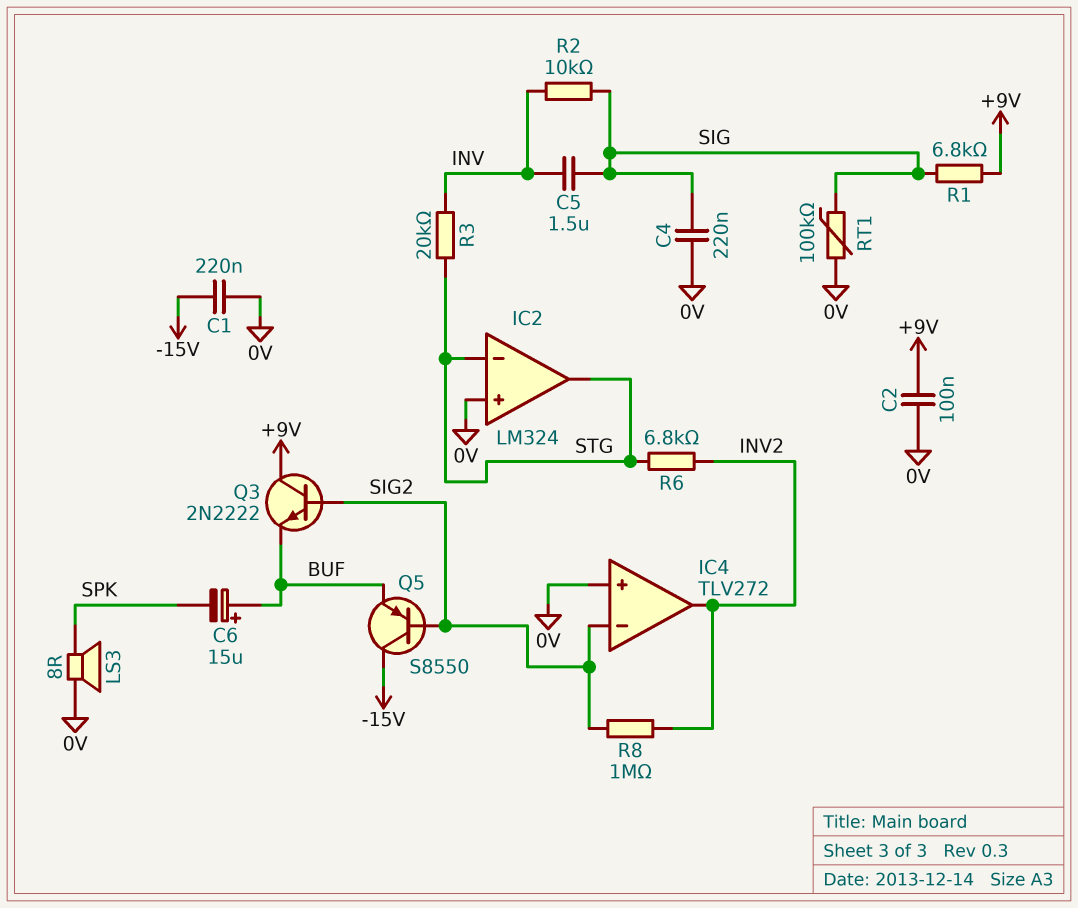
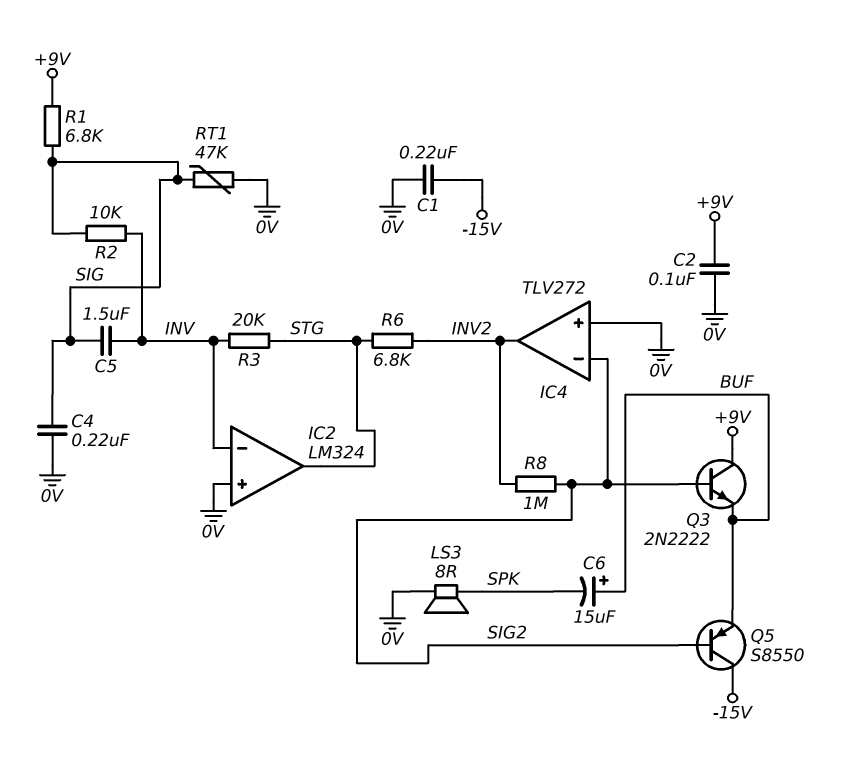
IC2 pin in-: STG -> INV
RT1: 100k (0V, SIG) -> 47k (0V, SIG)

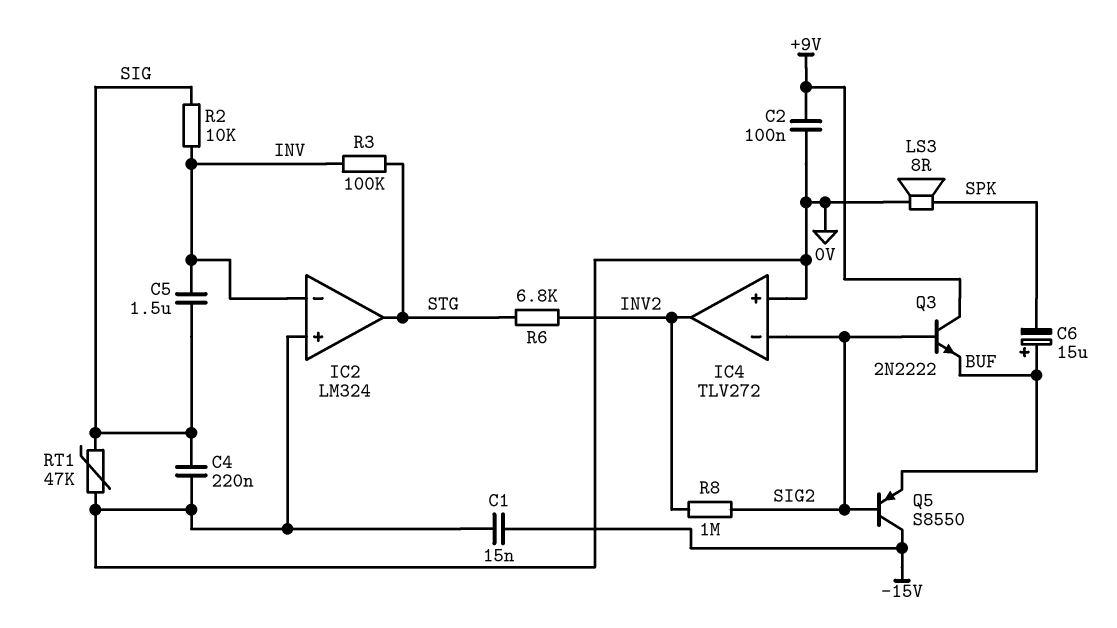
C1: 220nF (-15V, 0V) -> 15nF (-15V, 0V)
R1: 6.8k (+9V, SIG) -> none
R3: 20k (INV, STG) -> 100k (INV, STG)

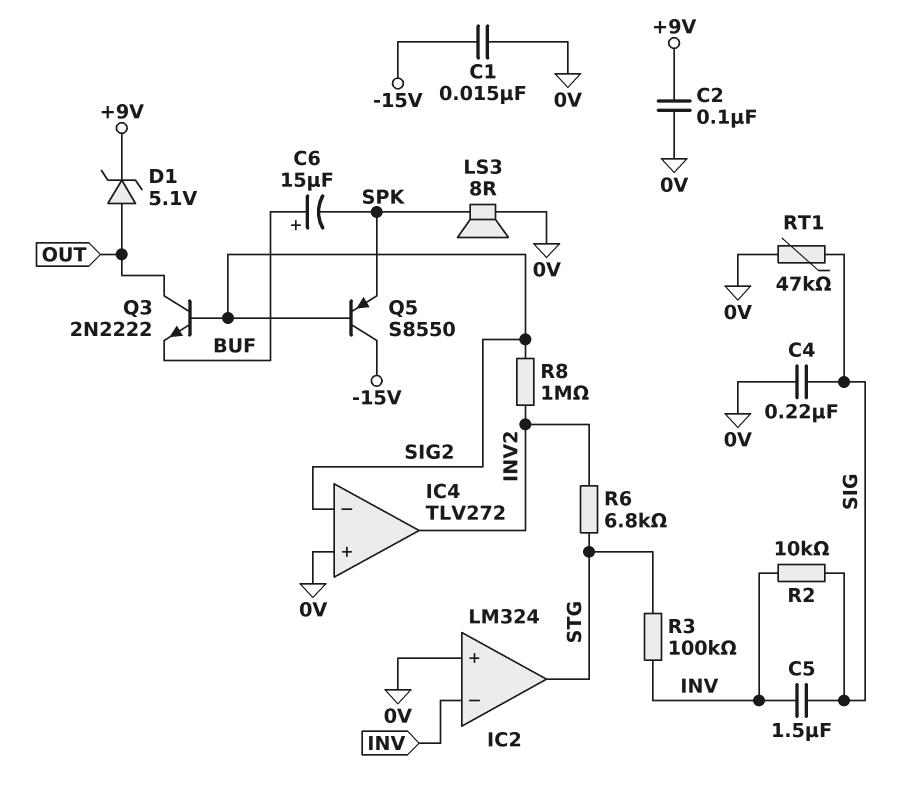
D1: none -> zener 5.1V (A OUT, K +9V)
Q3: NPN 2N2222 (B SIG2, C +9V, E BUF) -> NPN 2N2222 (B SIG2, C OUT, E BUF)
Q5: PNP S8550 (B SIG2, C -15V, E BUF) -> PNP S8550 (B SIG2, C -15V, E SPK)

